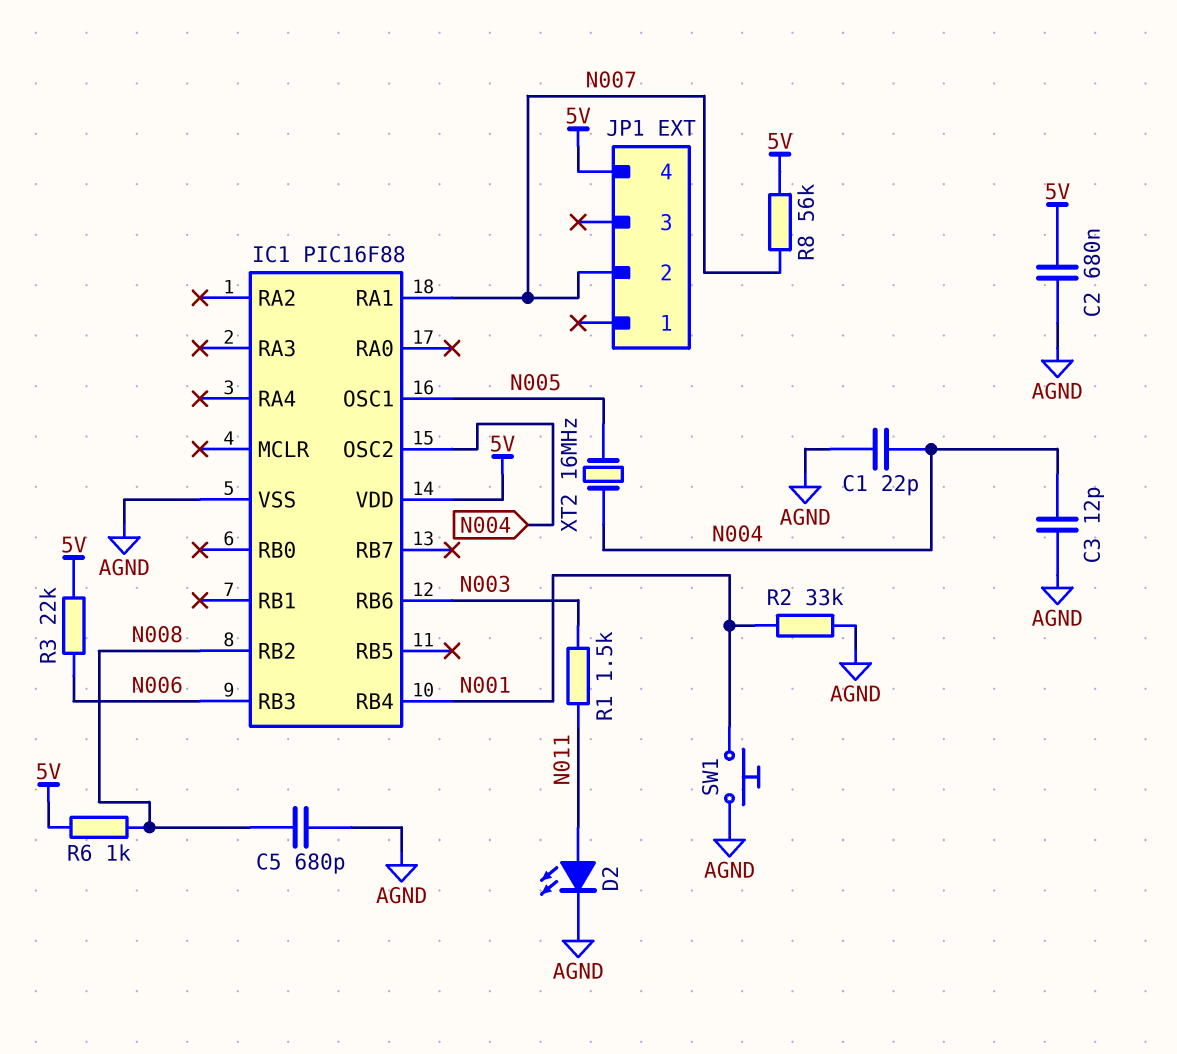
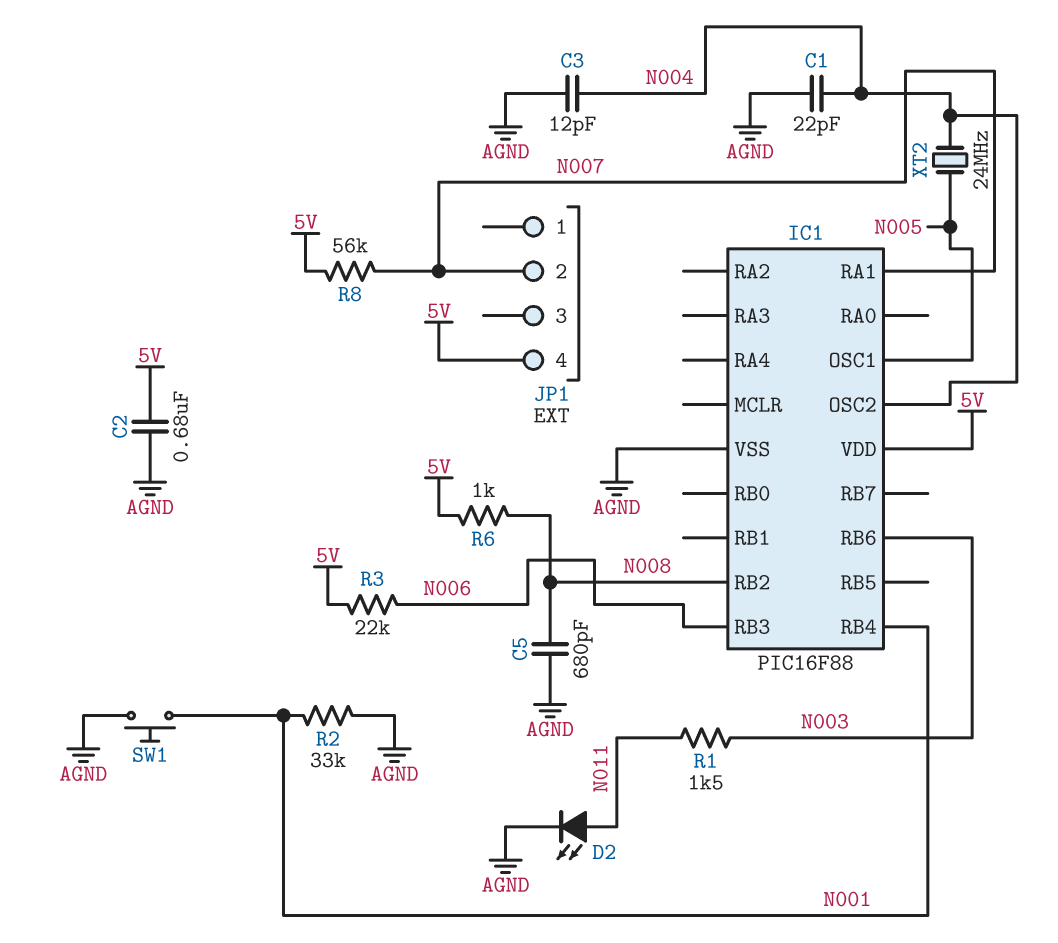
XT2: 16MHz (N004, N005) -> 24MHz (N004, N005)

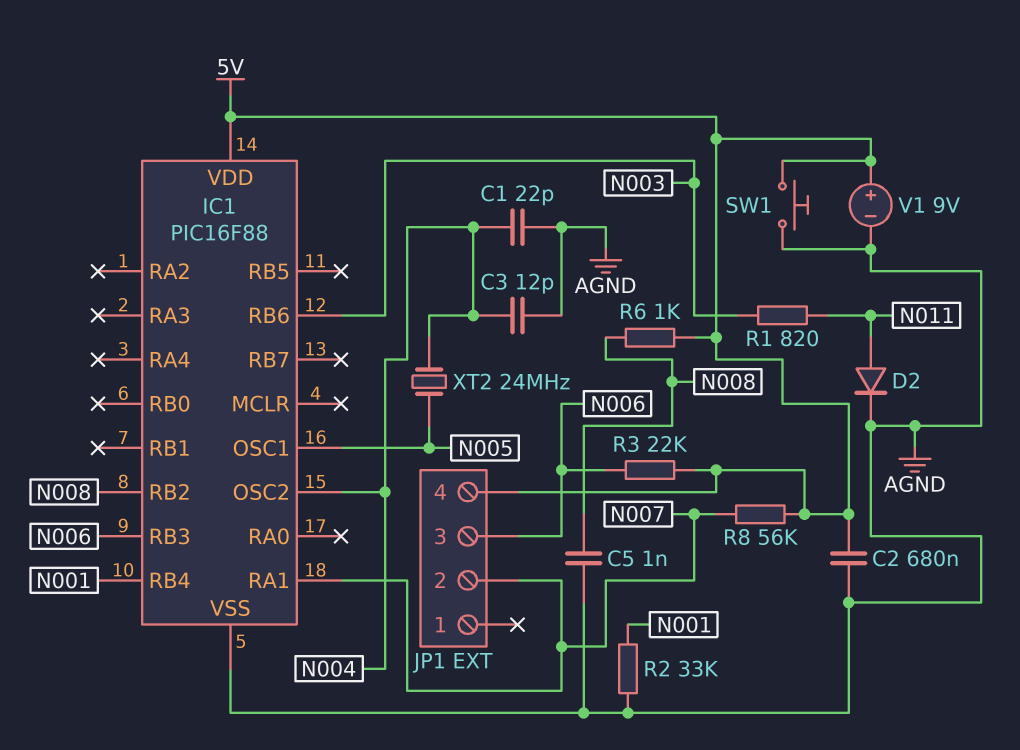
C5: 680pF (AGND, N008) -> 1nF (AGND, N008)
D2: LED (A N011, K AGND) -> diode (A N011, K AGND)
JP1 pin 3: none -> N006
R1: 1.5k (N003, N011) -> 820 (N003, N011)
SW1: button (AGND, N001) -> button (5V, AGND)
V1: none -> 9V (plus 5V, minus AGND)

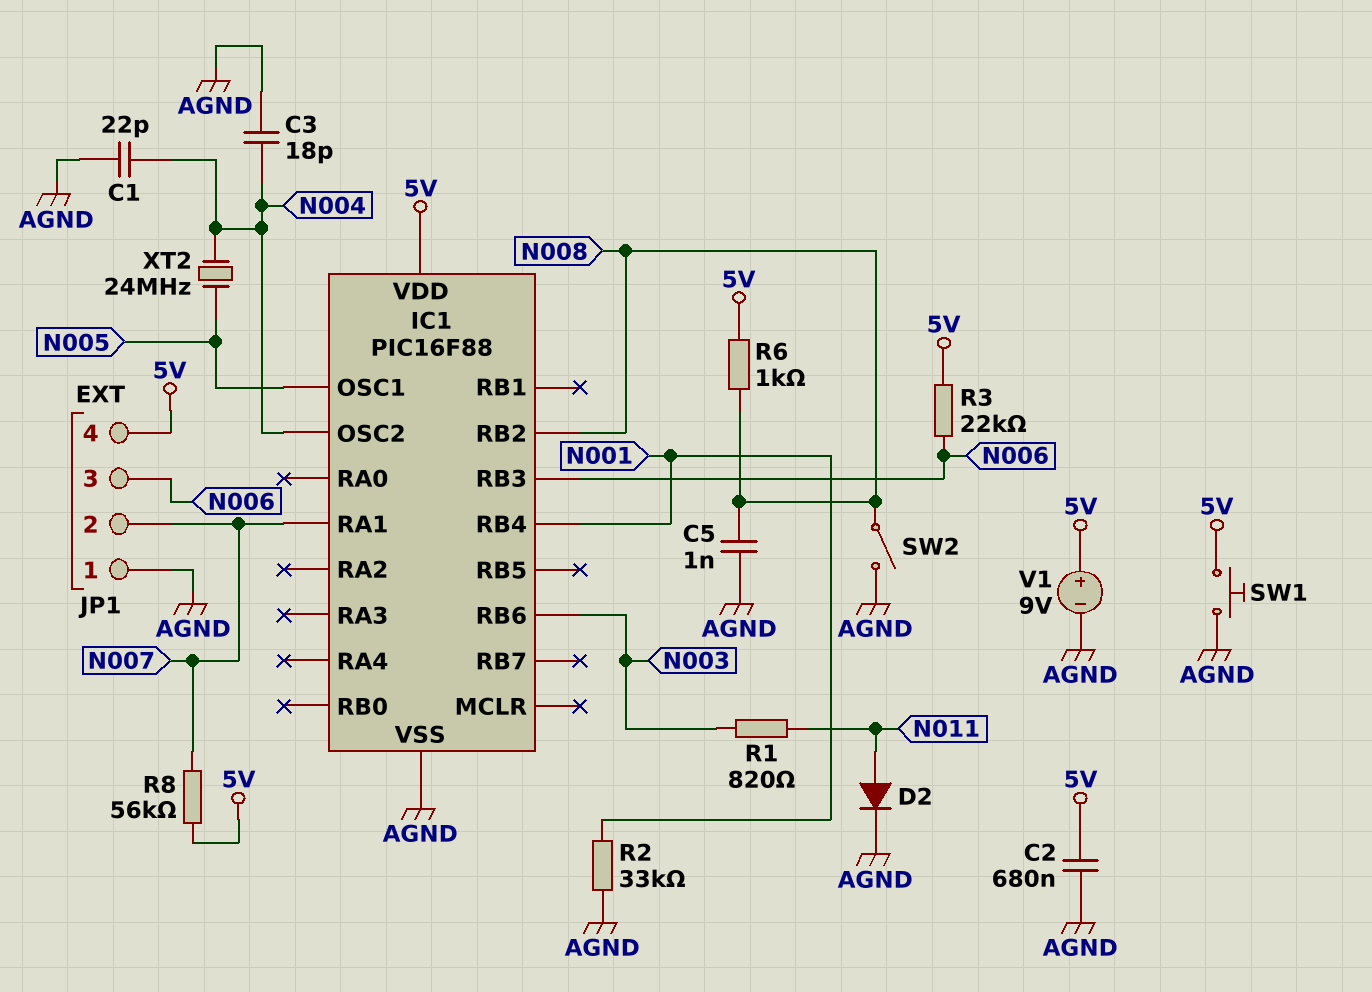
C3: 12pF (AGND, N004) -> 18pF (AGND, N004)
JP1 pin 1: none -> AGND
SW2: none -> switch (AGND, N008)

